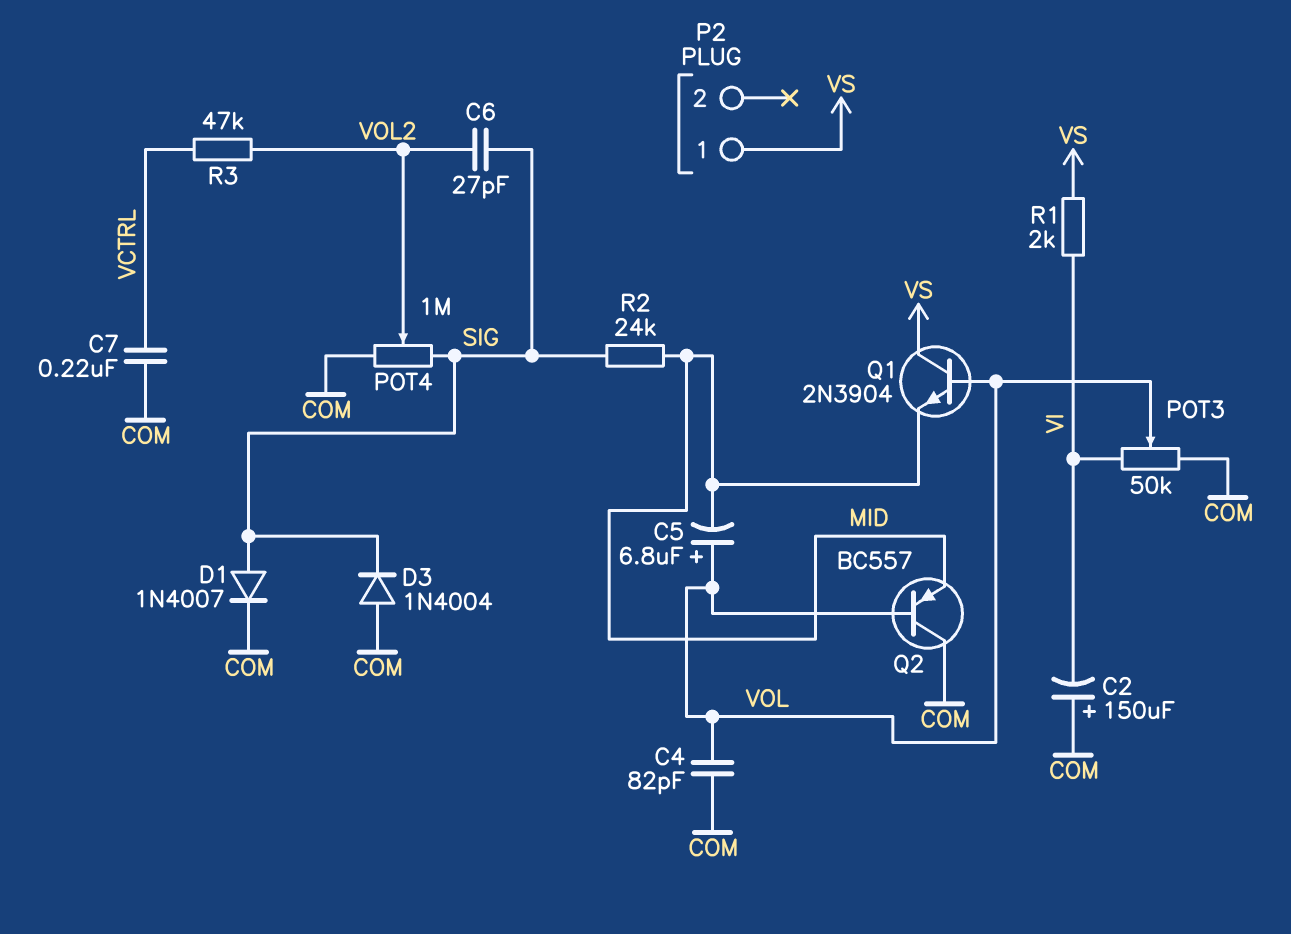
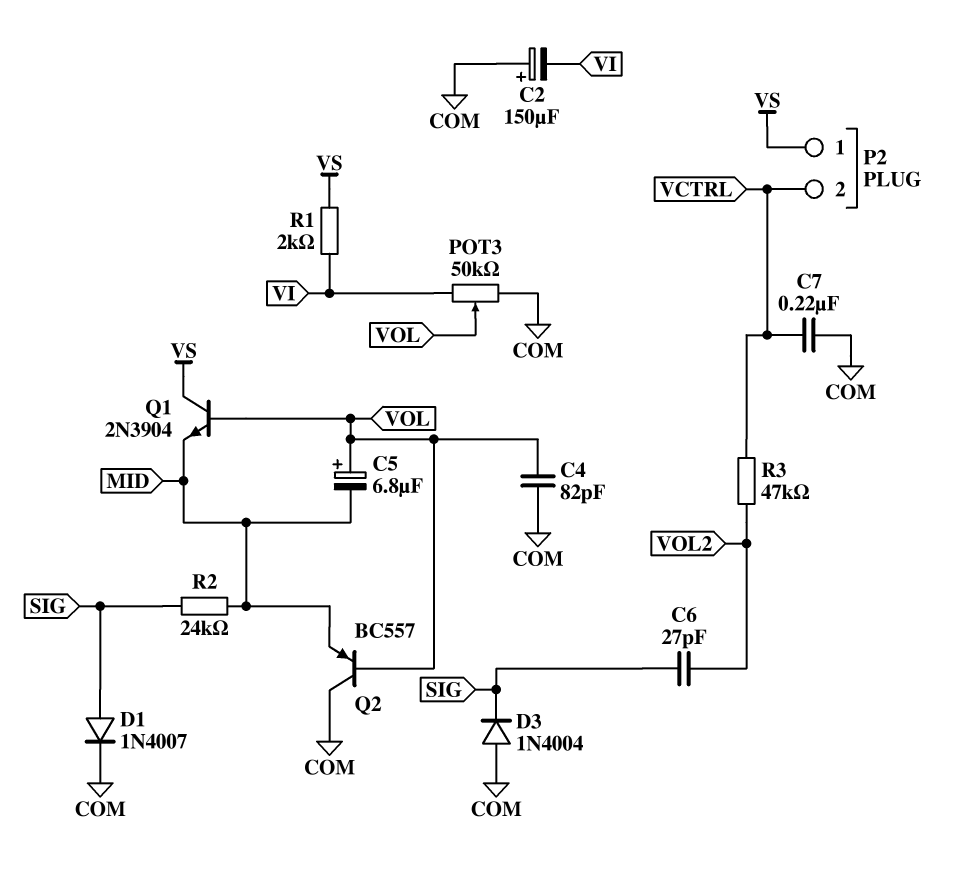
P2 pin 2: none -> VCTRL
POT4: 1M (COM, SIG, wiper VOL2) -> none

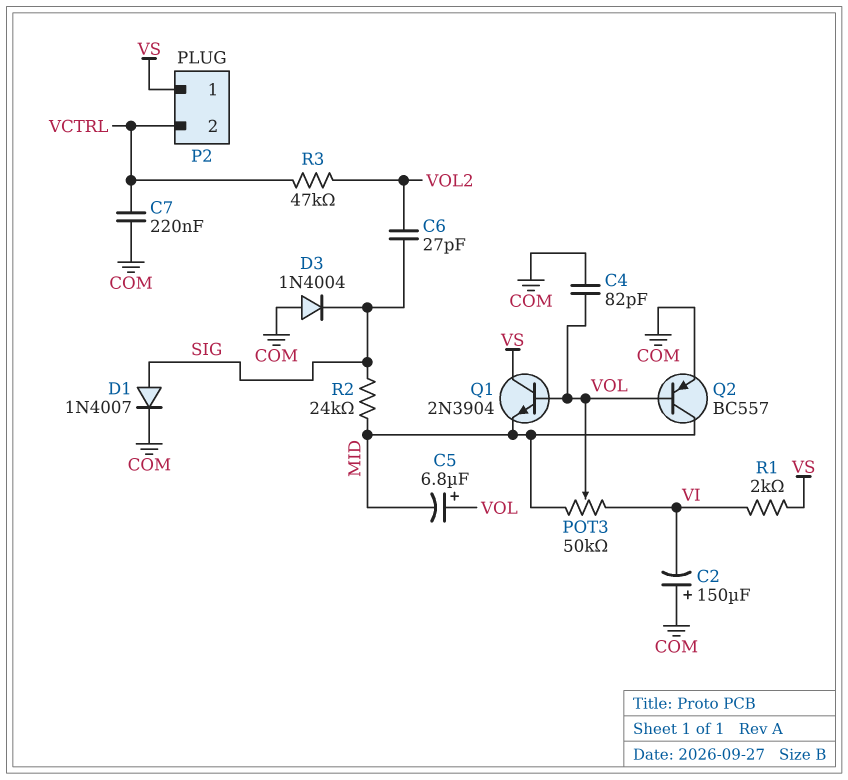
POT3: 50k (COM, VI, wiper VOL) -> 50k (MID, VI, wiper VOL)
Q2: PNP BC557 (B VOL, C COM, E MID) -> PNP BC557 (B VOL, C MID, E COM)

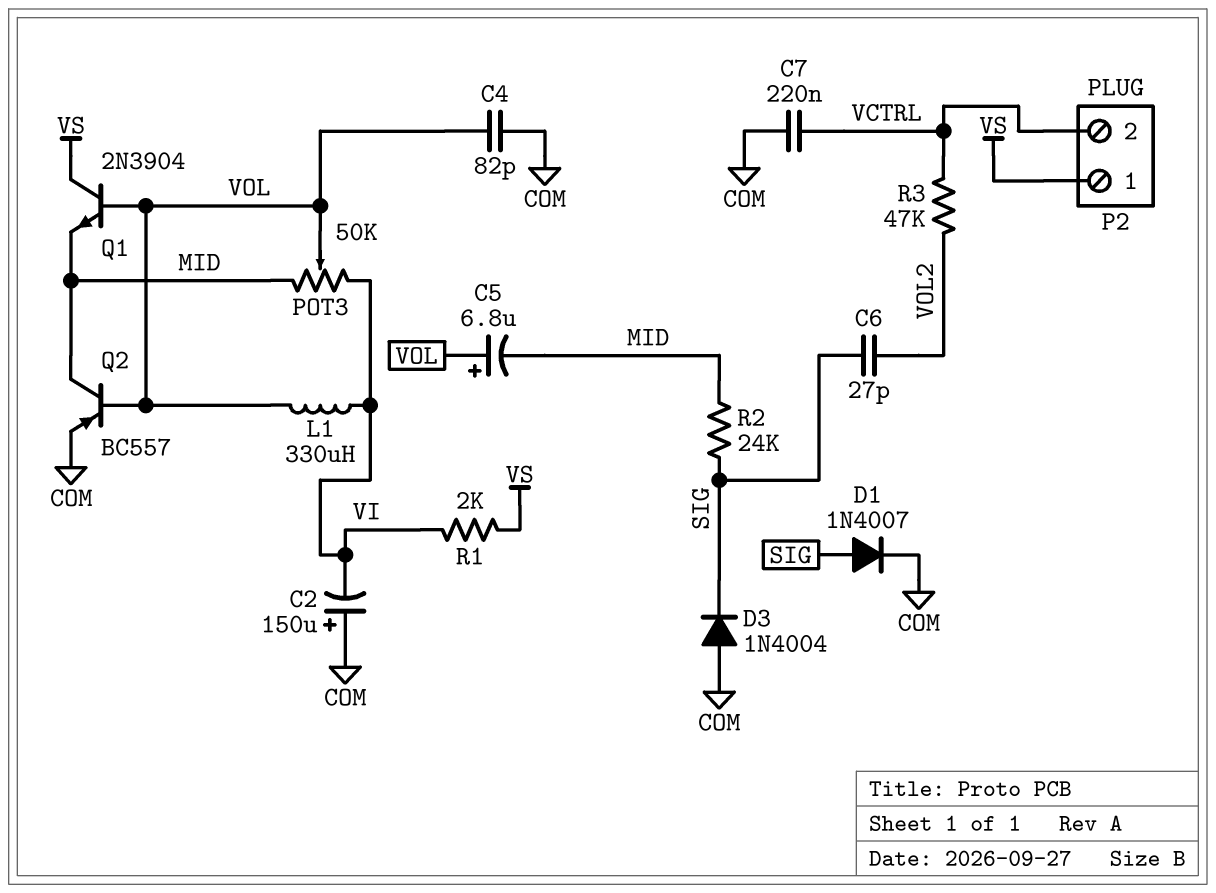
L1: none -> 330uH (VI, VOL)

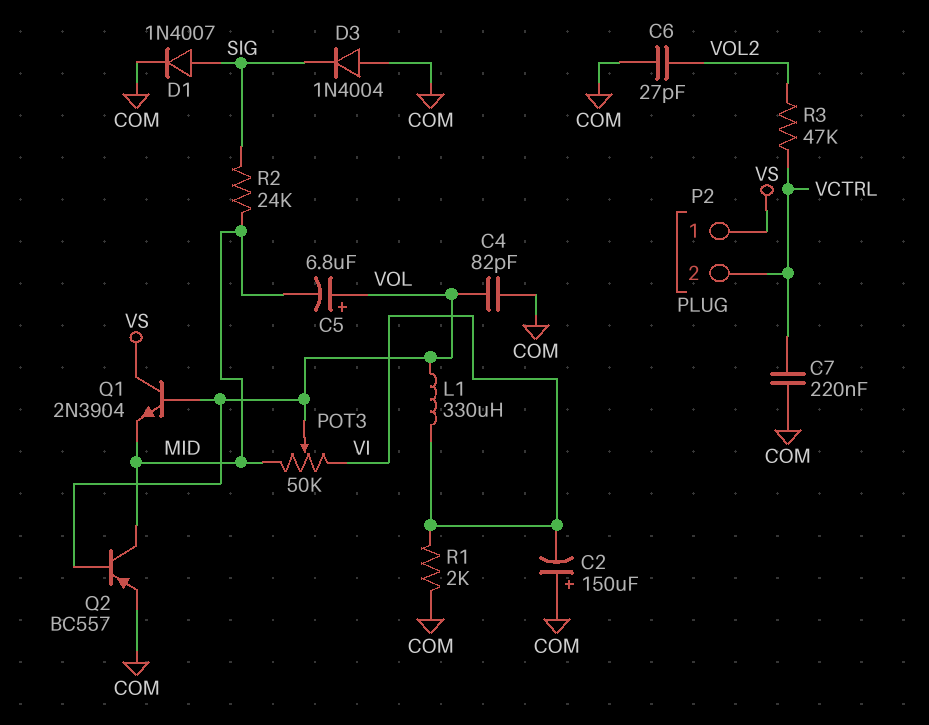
C6: 27pF (SIG, VOL2) -> 27pF (COM, VOL2)
R1: 2k (VI, VS) -> 2k (COM, VI)

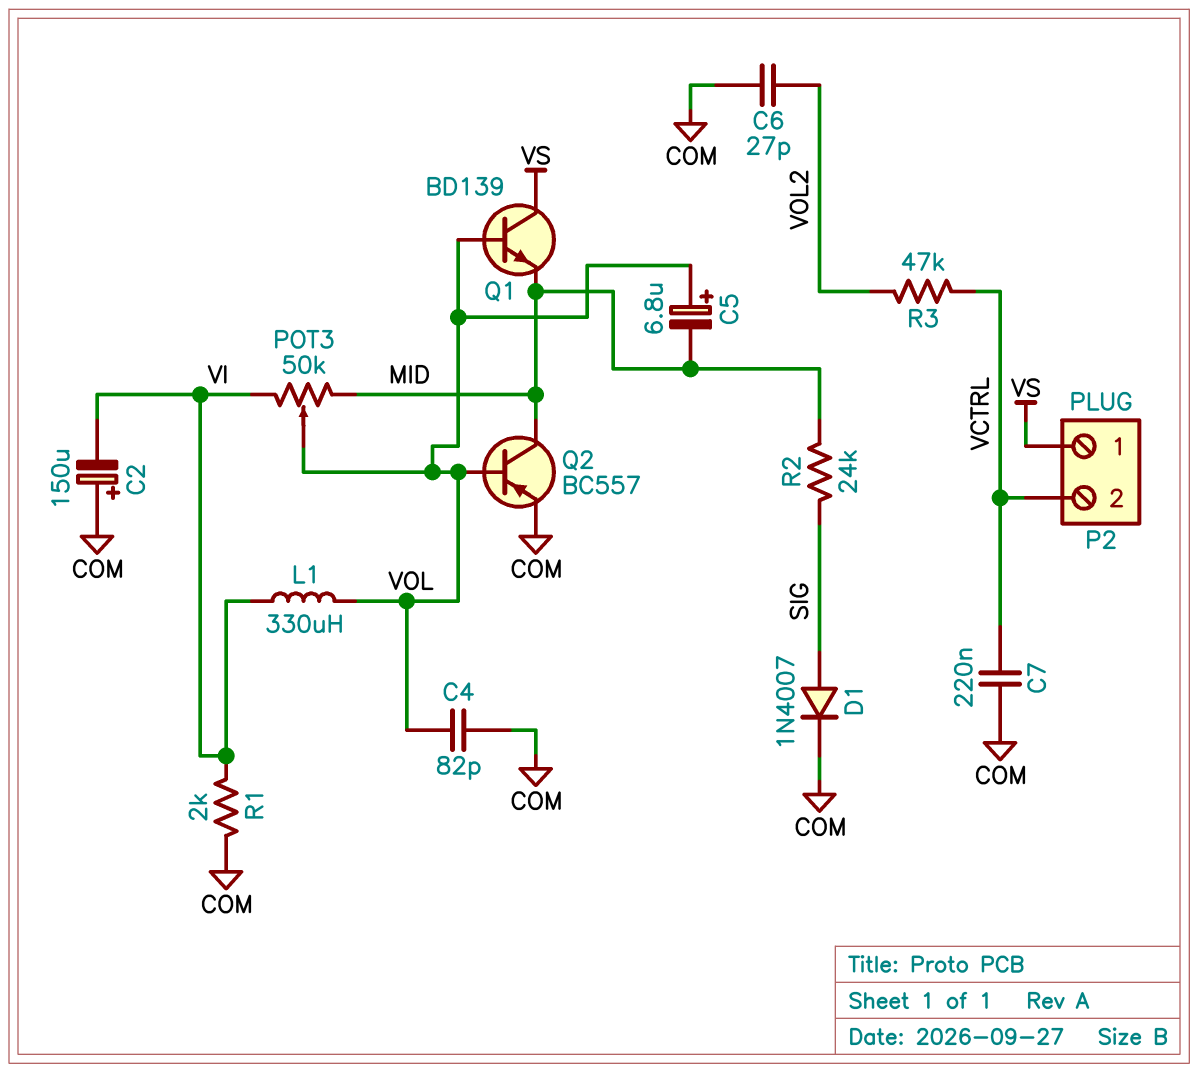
D3: diode 1N4004 (A COM, K SIG) -> none
Q1: NPN 2N3904 (B VOL, C VS, E MID) -> NPN BD139 (B VOL, C VS, E MID)

